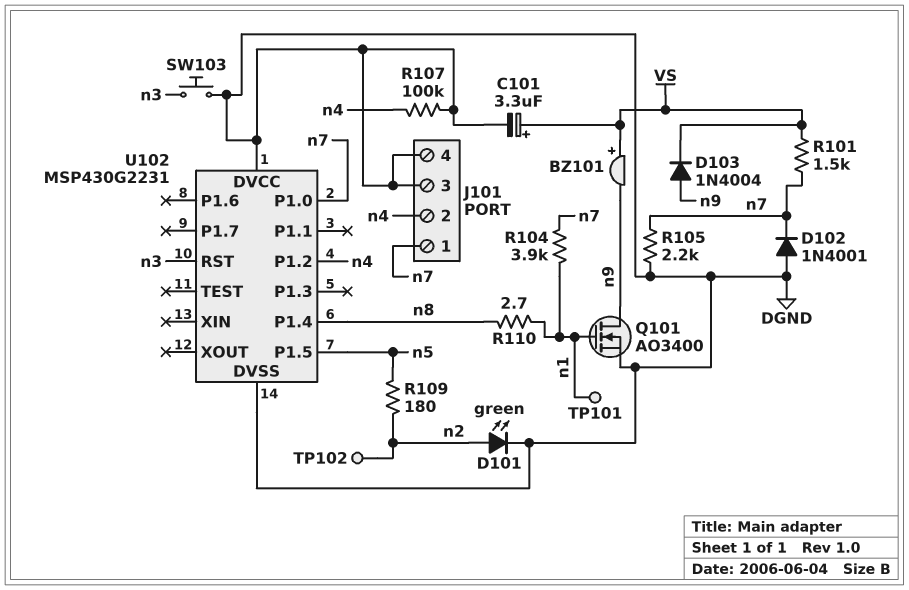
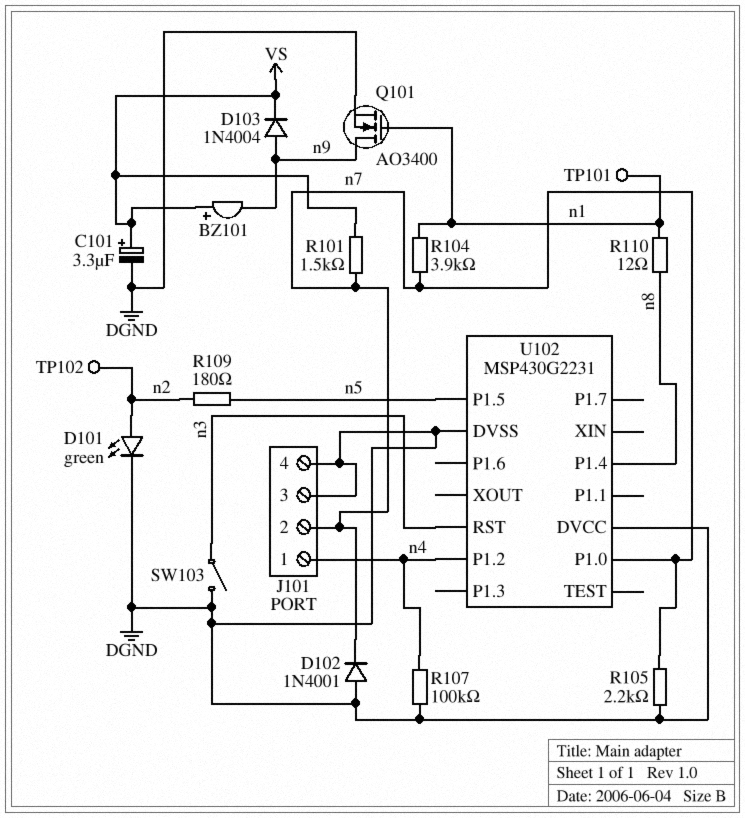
J101 pin 1: n7 -> n4
J101 pin 2: n4 -> n7
R110: 2.7 (n1, n8) -> 12 (n1, n8)
SW103: button (DGND, n3) -> switch (DGND, n3)

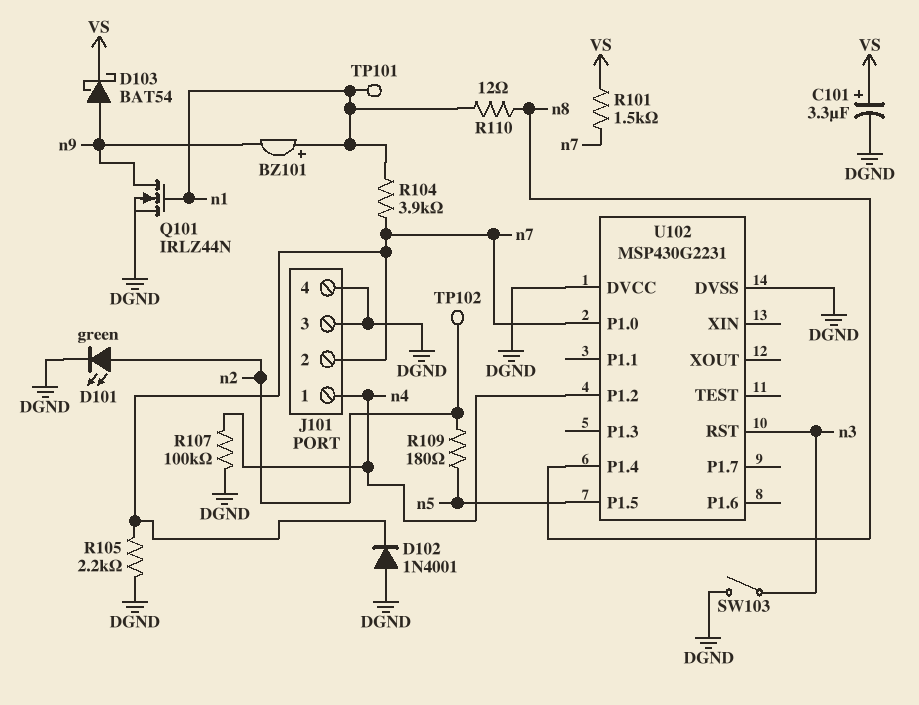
BZ101: buzzer (plus VS, minus n9) -> buzzer (plus n1, minus n9)
D103: diode 1N4004 (A n9, K VS) -> schottky BAT54 (A n9, K VS)
Q101: NMOS AO3400 (G n1, D n9, S DGND) -> NMOS IRLZ44N (G n1, D n9, S DGND)

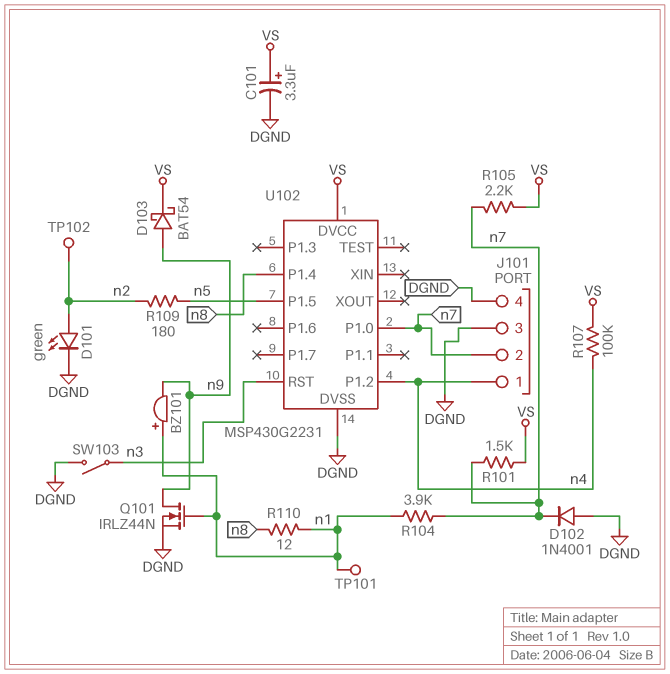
R105: 2.2k (DGND, n7) -> 2.2k (VS, n7)
R107: 100k (DGND, n4) -> 100k (VS, n4)
U102 pin DVCC: DGND -> VS

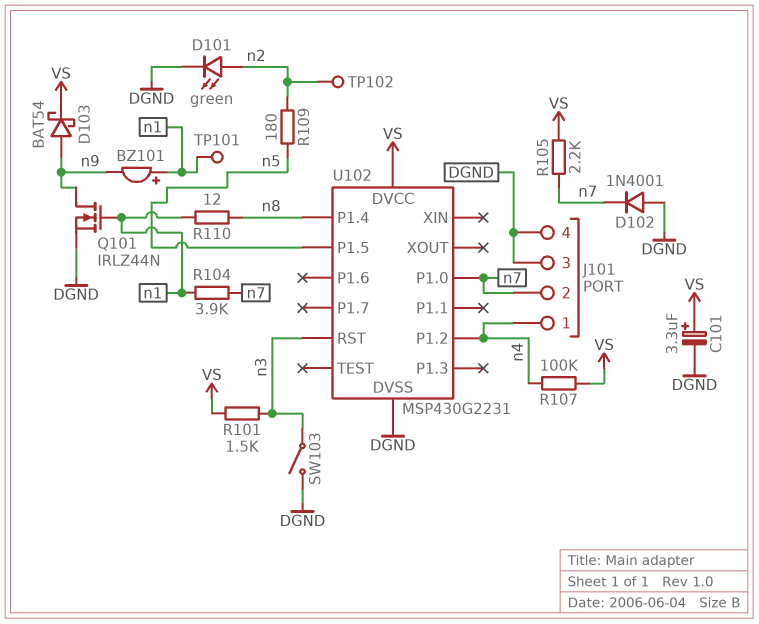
R101: 1.5k (VS, n7) -> 1.5k (VS, n3)

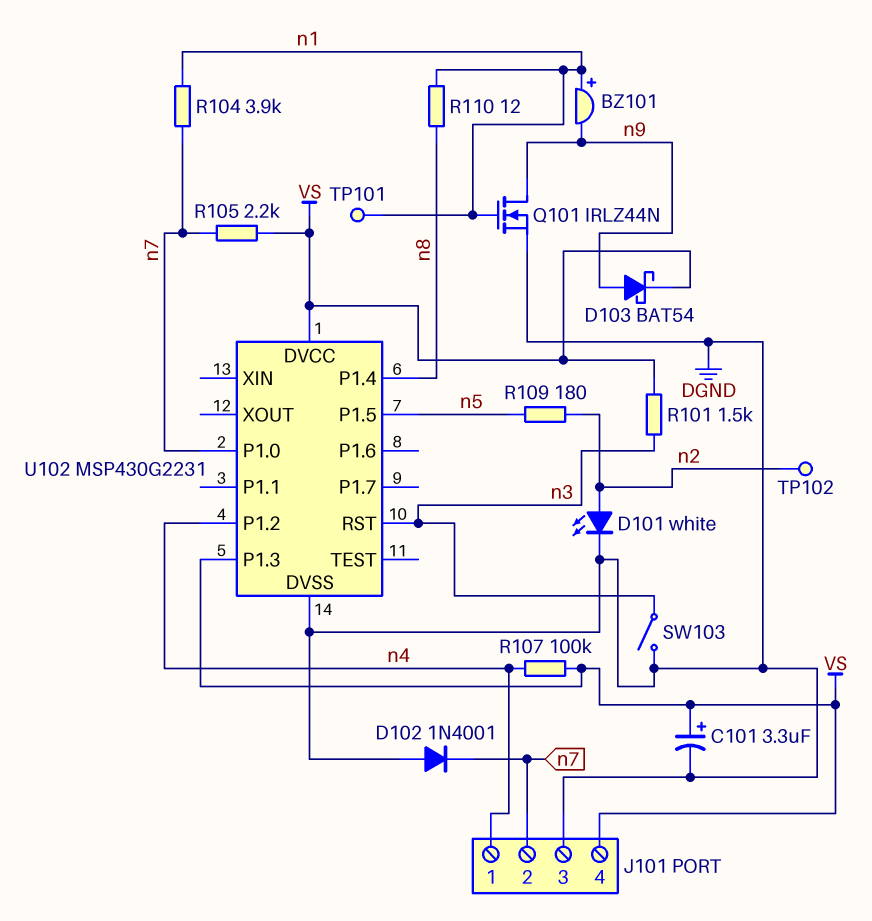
D101: LED green (A n2, K DGND) -> LED white (A n2, K DGND)
J101 pin 4: DGND -> VS
U102 pin P1.3: none -> VS

